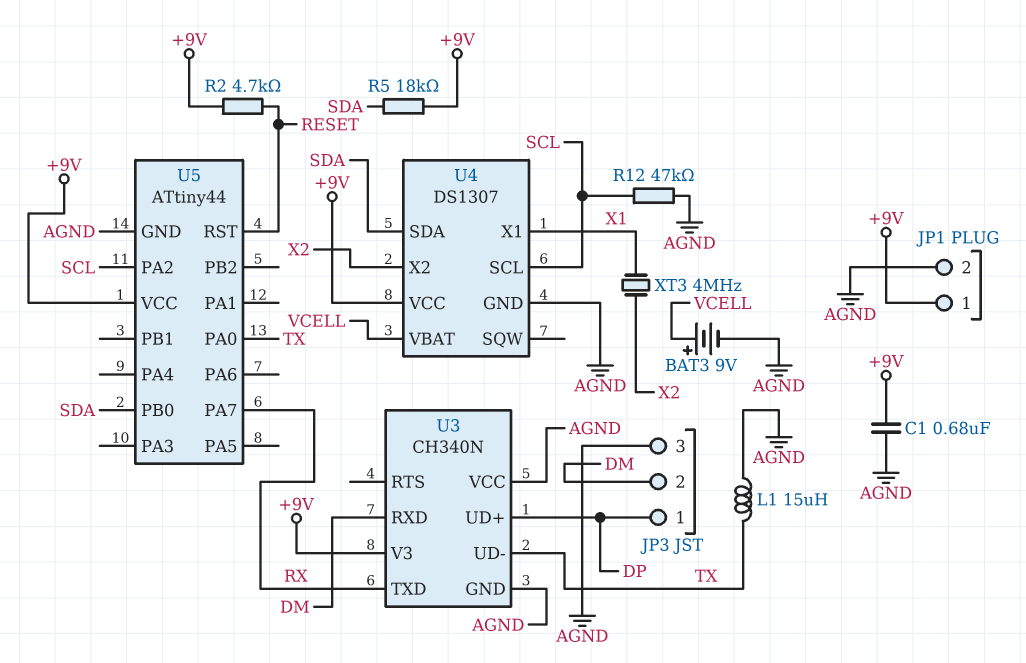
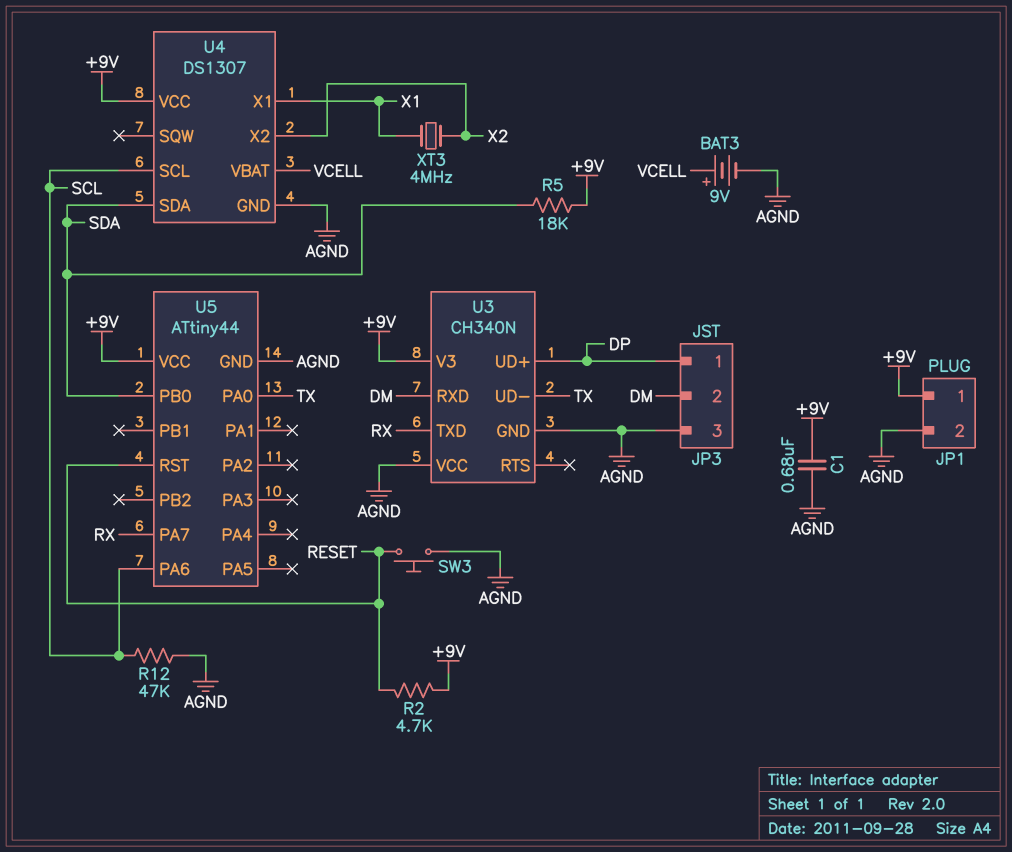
L1: 15uH (AGND, TX) -> none
SW3: none -> button (AGND, RESET)
U5 pin PA2: SCL -> none
U5 pin PA6: none -> SCL

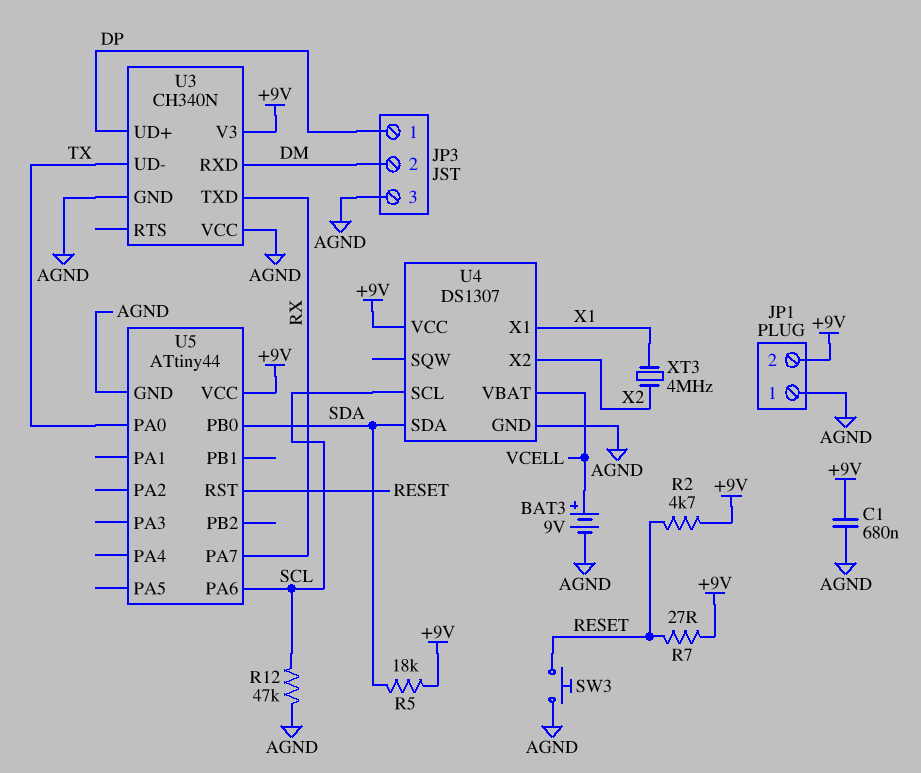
JP1 pin 1: +9V -> AGND
JP1 pin 2: AGND -> +9V
R7: none -> 27 (+9V, RESET)

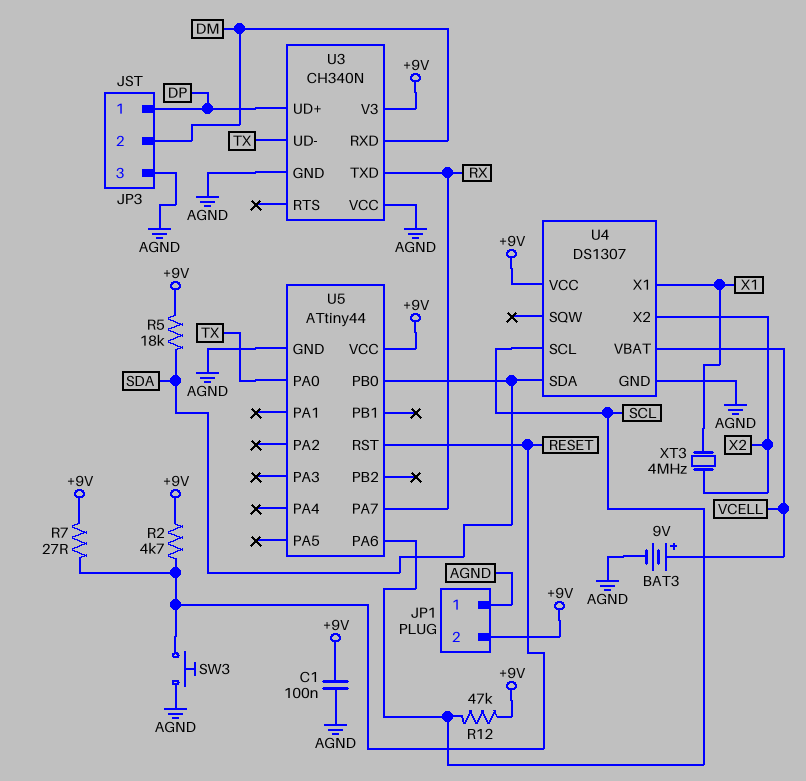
C1: 680nF (+9V, AGND) -> 100nF (+9V, AGND)
R12: 47k (AGND, SCL) -> 47k (+9V, SCL)

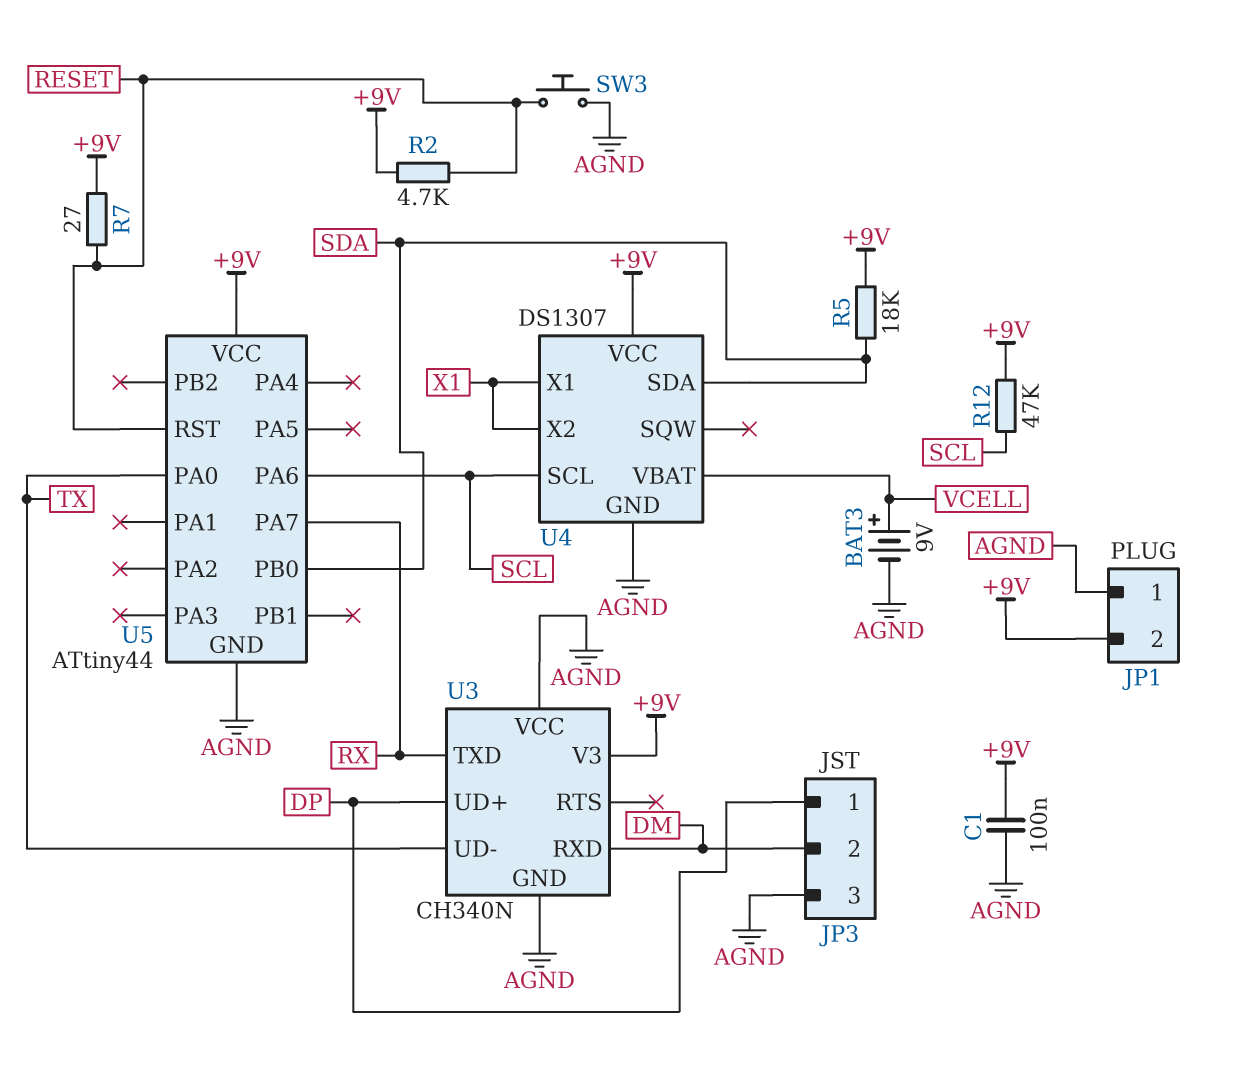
U4 pin X2: X2 -> X1
XT3: 4MHz (X1, X2) -> none

